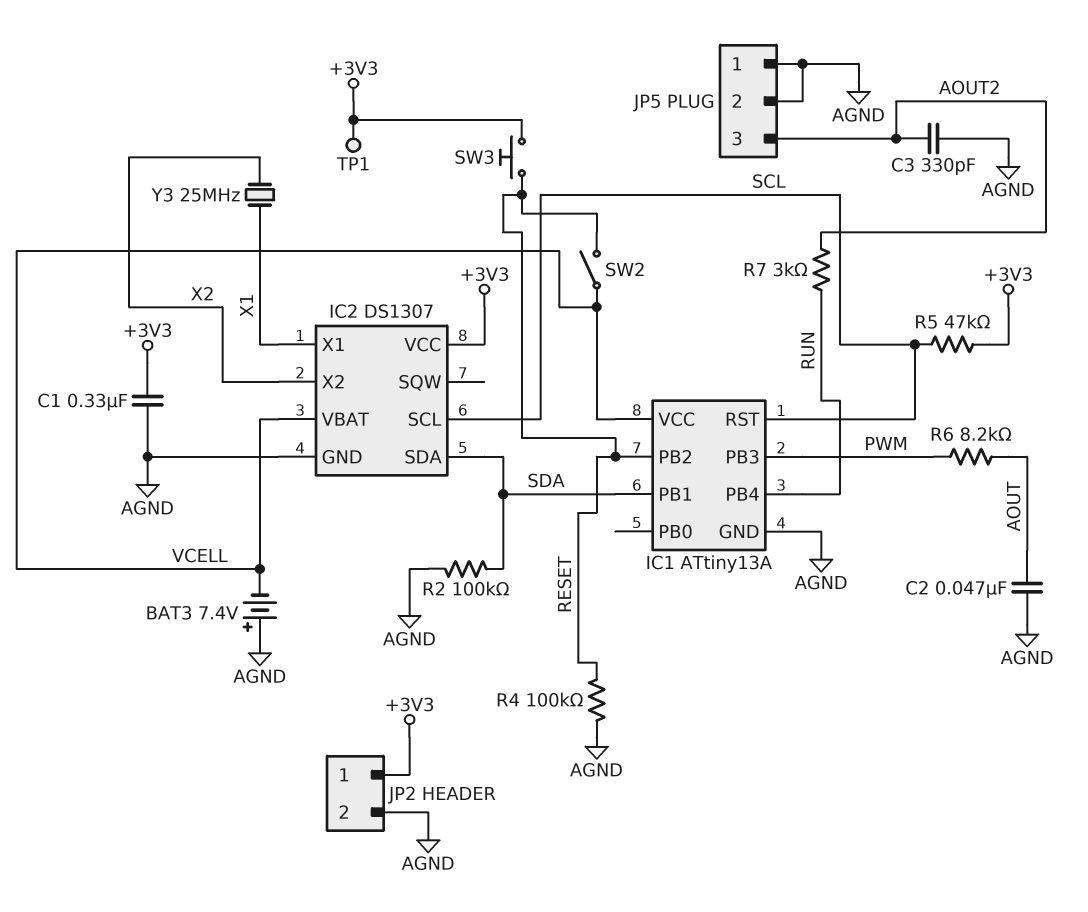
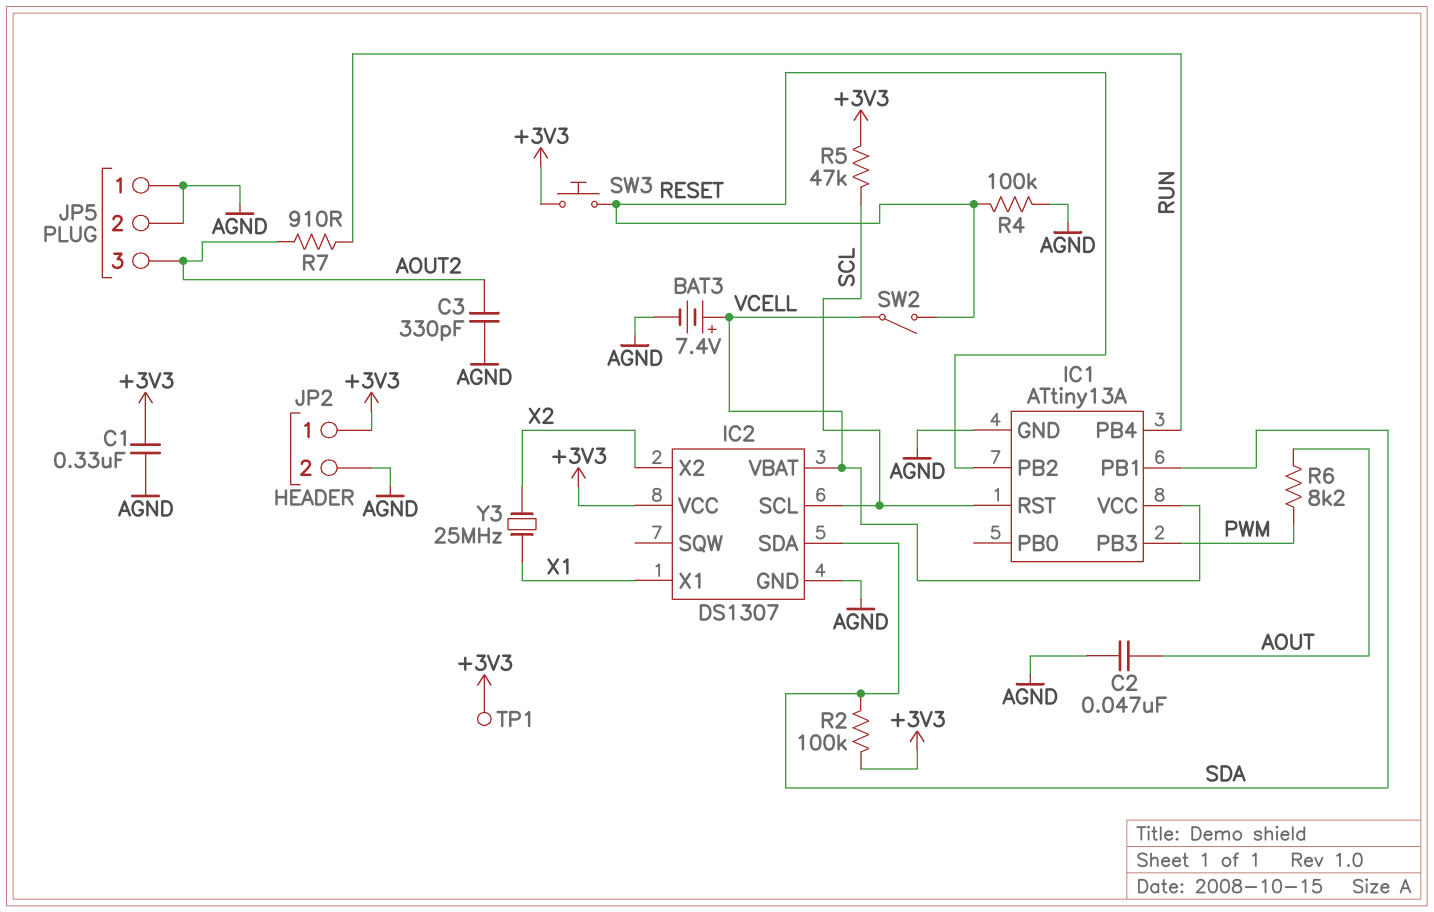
BAT3: 7.4V (plus AGND, minus VCELL) -> 7.4V (plus VCELL, minus AGND)
R2: 100k (AGND, SDA) -> 100k (+3V3, SDA)
R7: 3k (AOUT2, RUN) -> 910 (AOUT2, RUN)

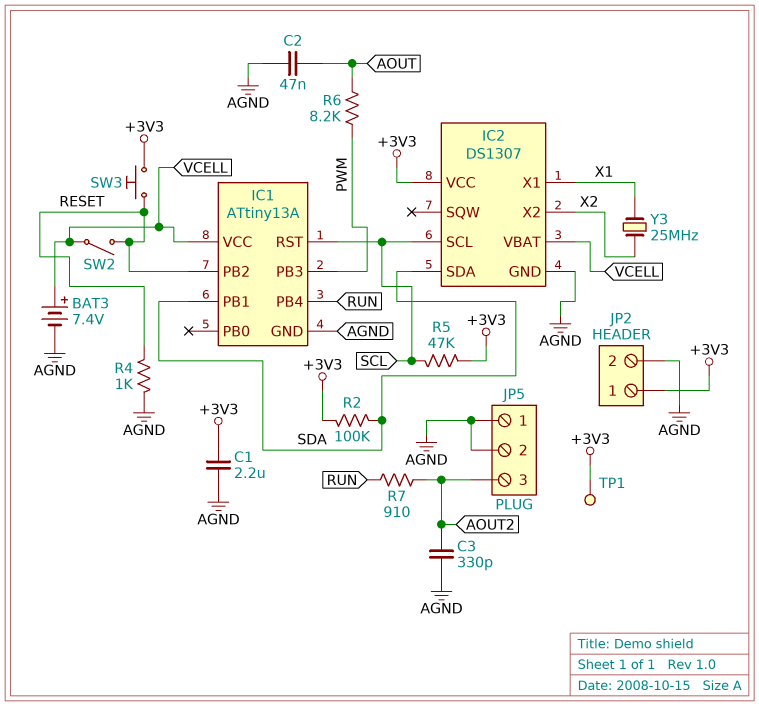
C1: 330nF (+3V3, AGND) -> 2.2uF (+3V3, AGND)
R4: 100k (AGND, RESET) -> 1k (AGND, RESET)

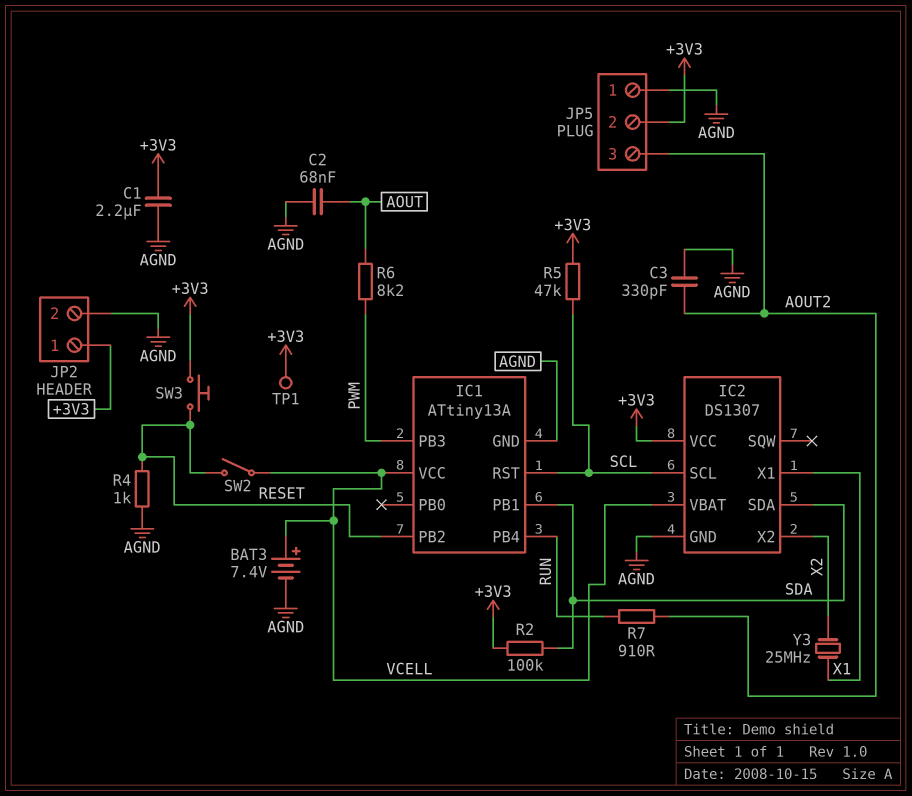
C2: 47nF (AGND, AOUT) -> 68nF (AGND, AOUT)
JP5 pin 2: AGND -> +3V3

